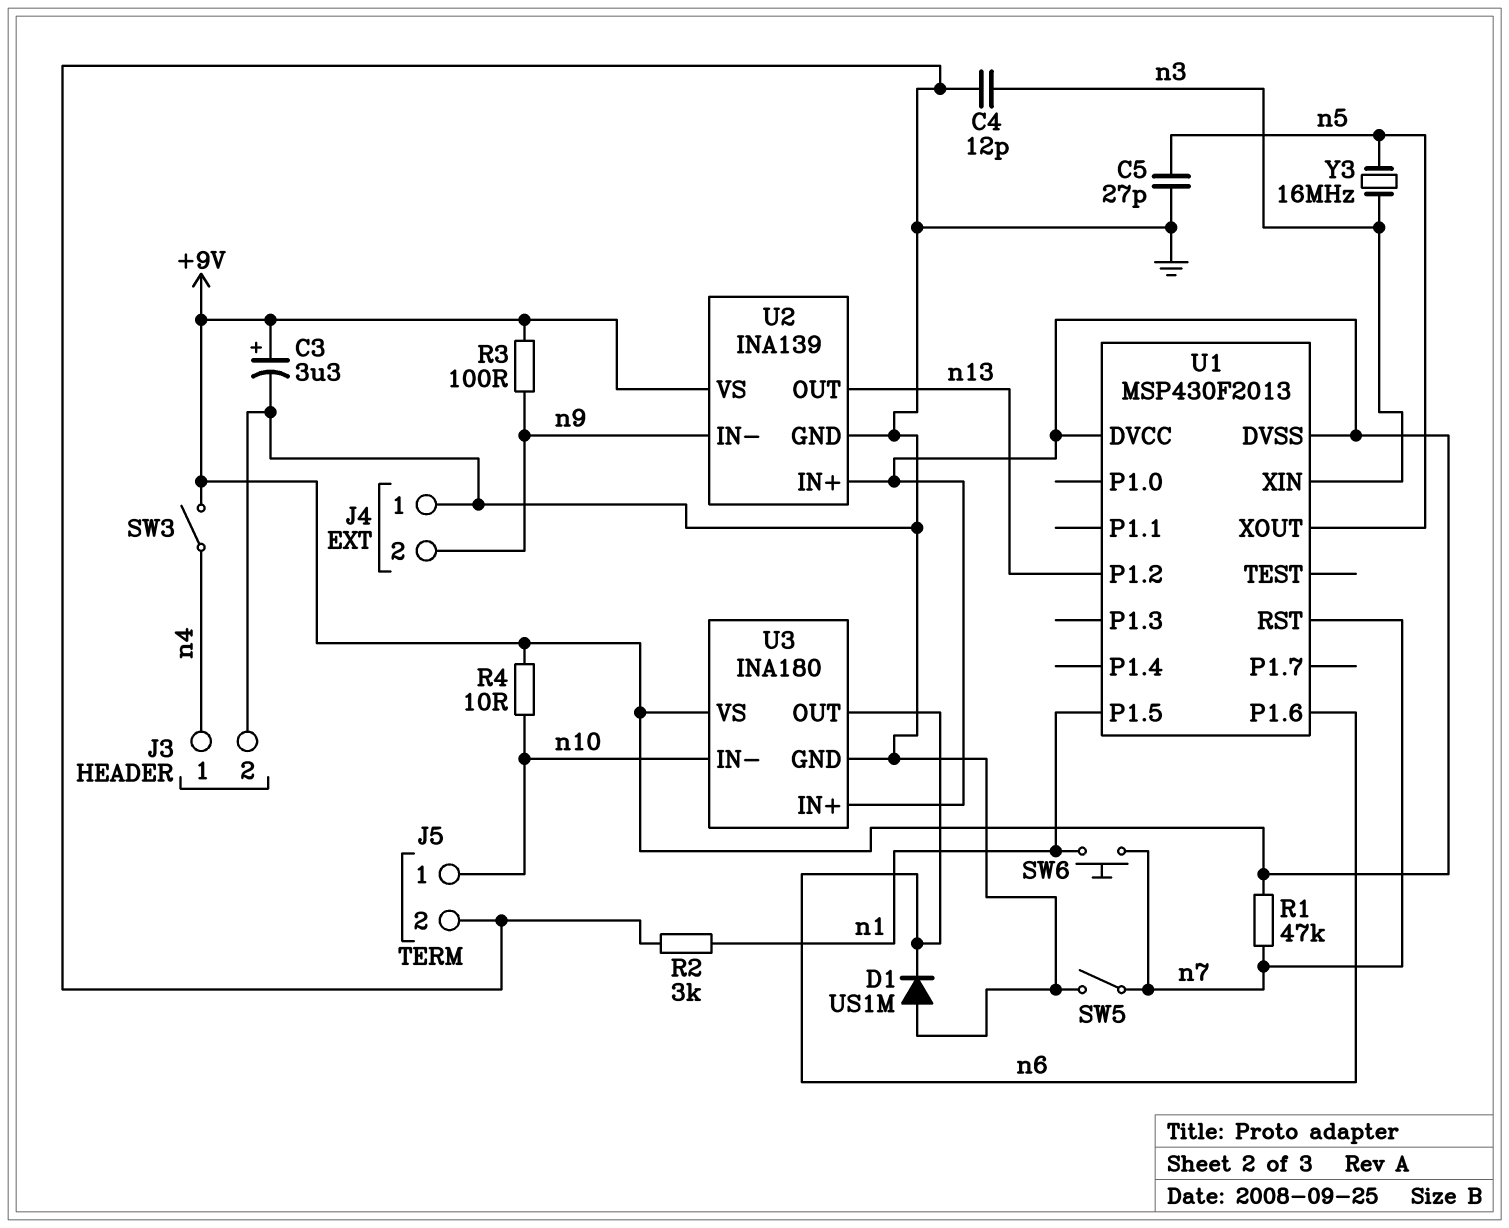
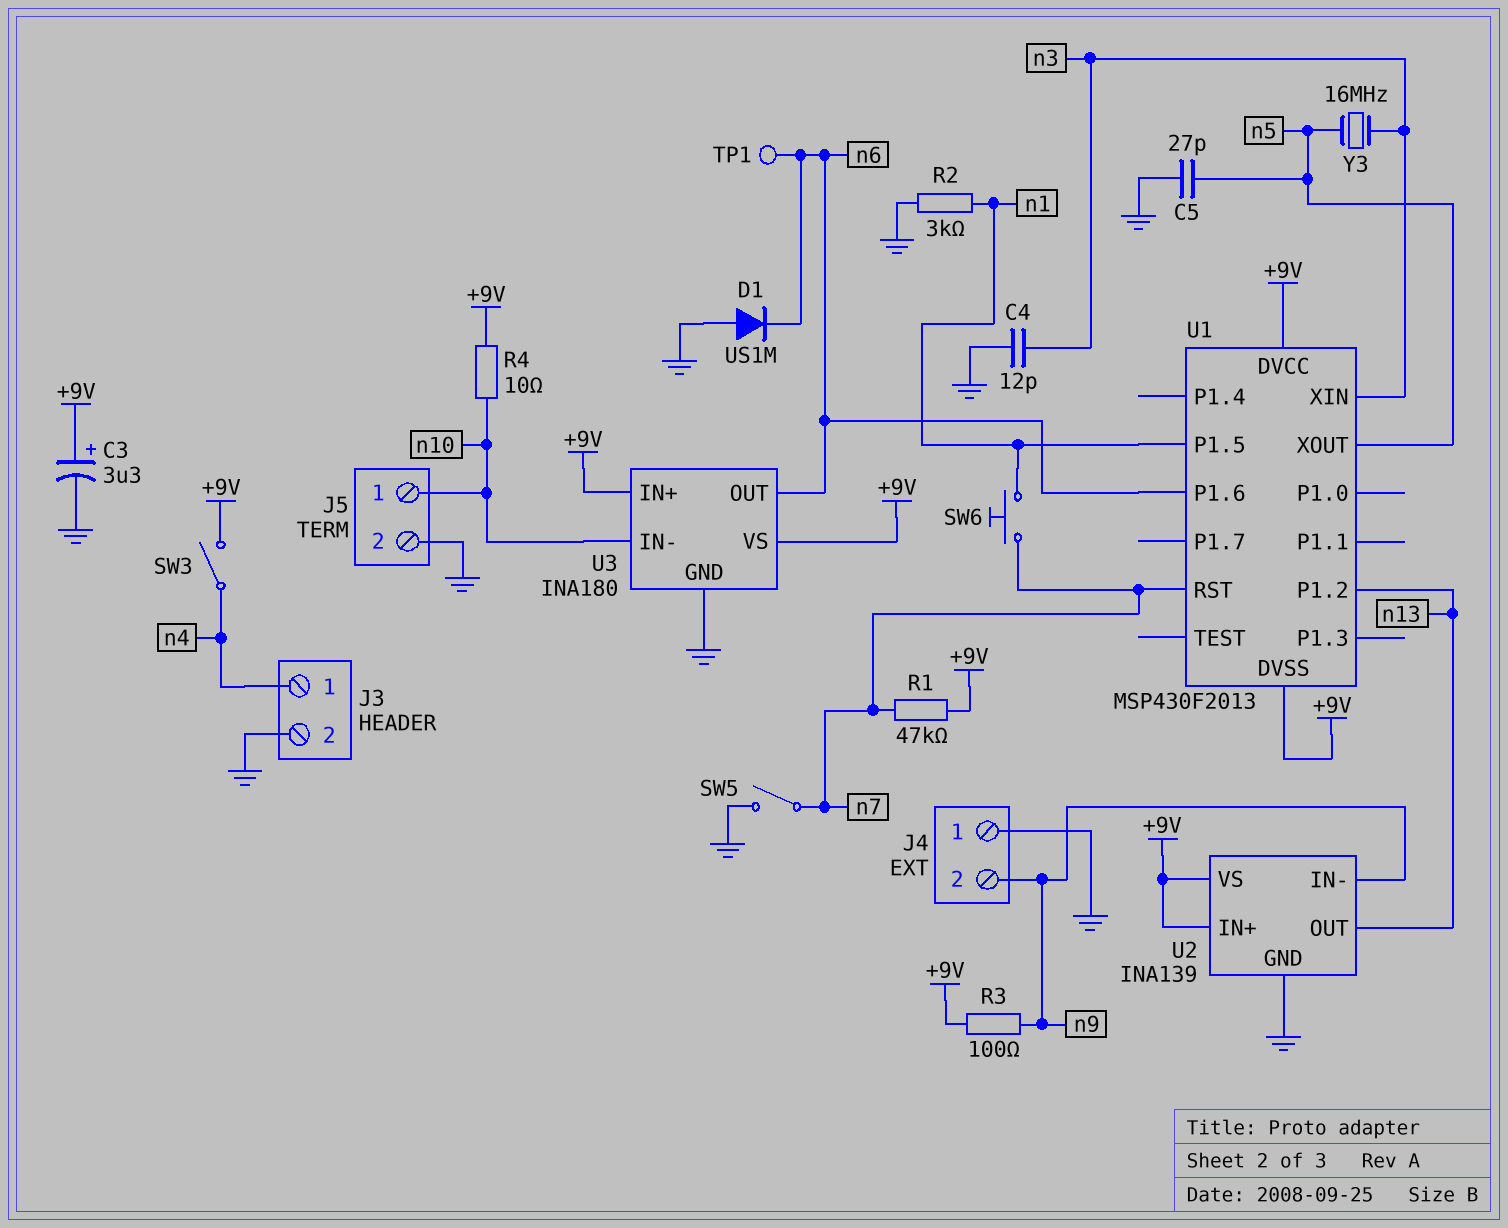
TP1: none -> test point (n6)

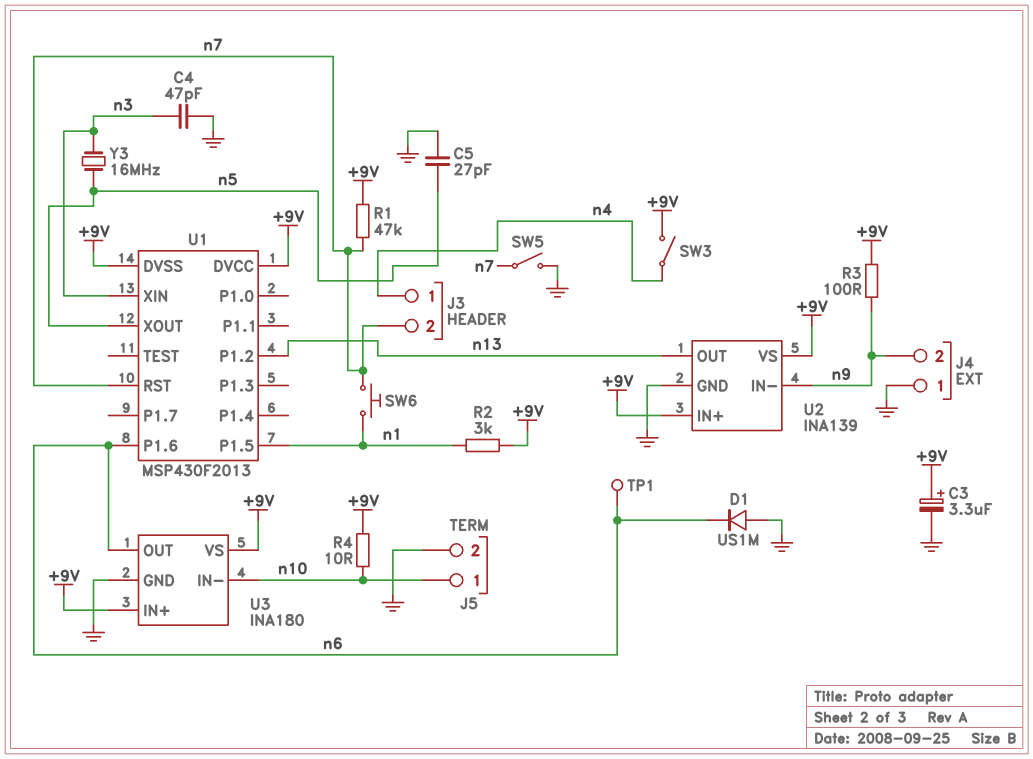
C4: 12pF (GND, n3) -> 47pF (GND, n3)
J3 pin 2: GND -> n7
R2: 3k (GND, n1) -> 3k (+9V, n1)

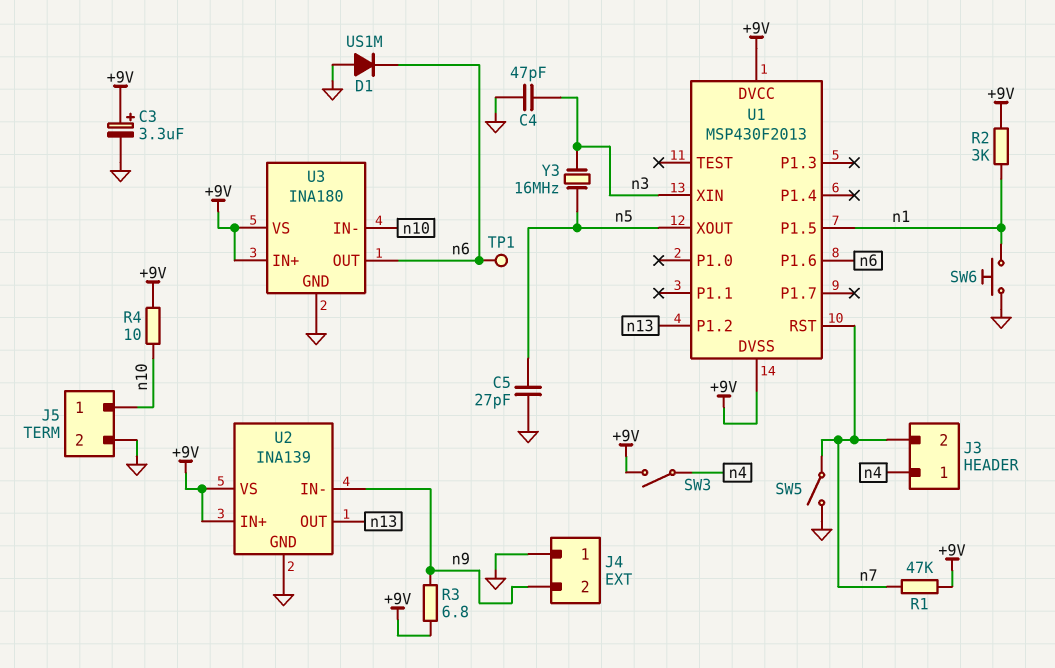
R3: 100 (+9V, n9) -> 6.8 (+9V, n9)
SW6: button (n1, n7) -> button (GND, n1)

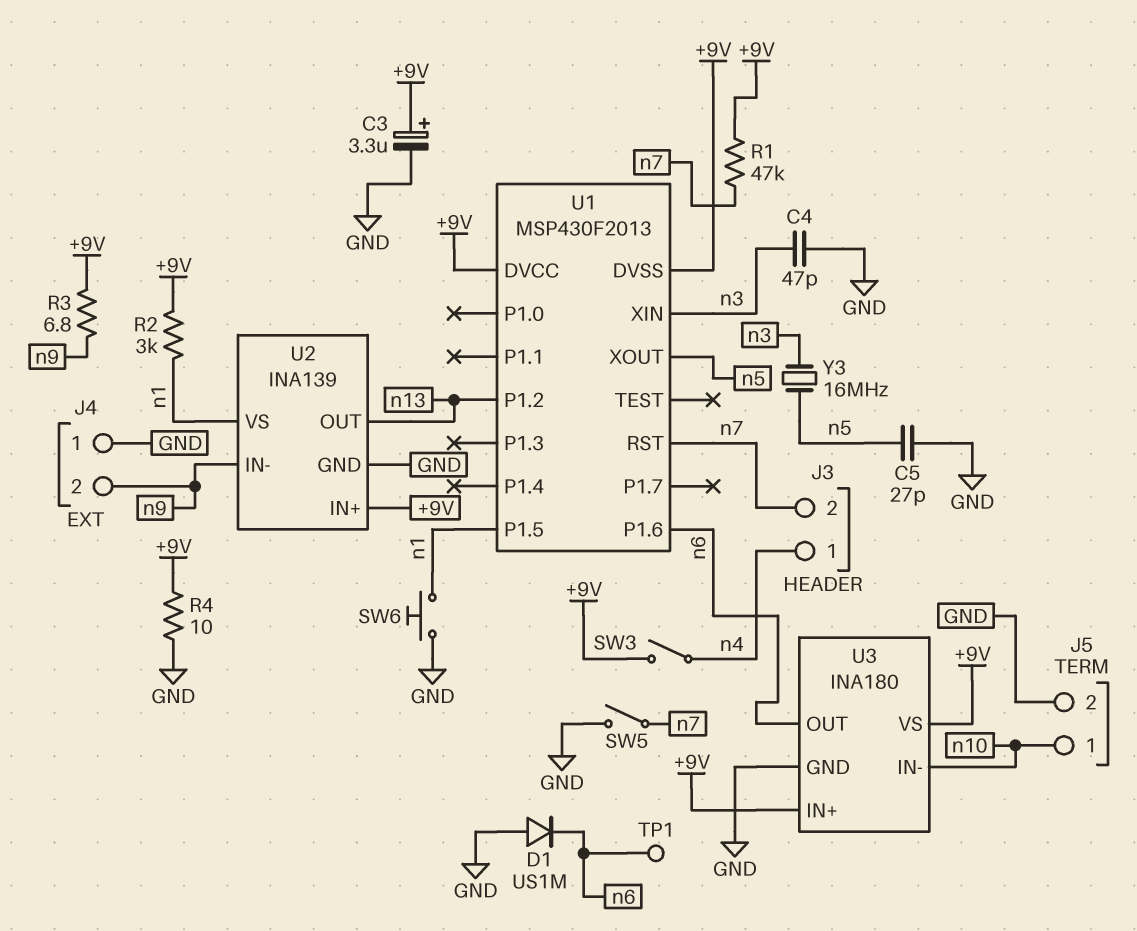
R4: 10 (+9V, n10) -> 10 (+9V, GND)
U2 pin VS: +9V -> n1

